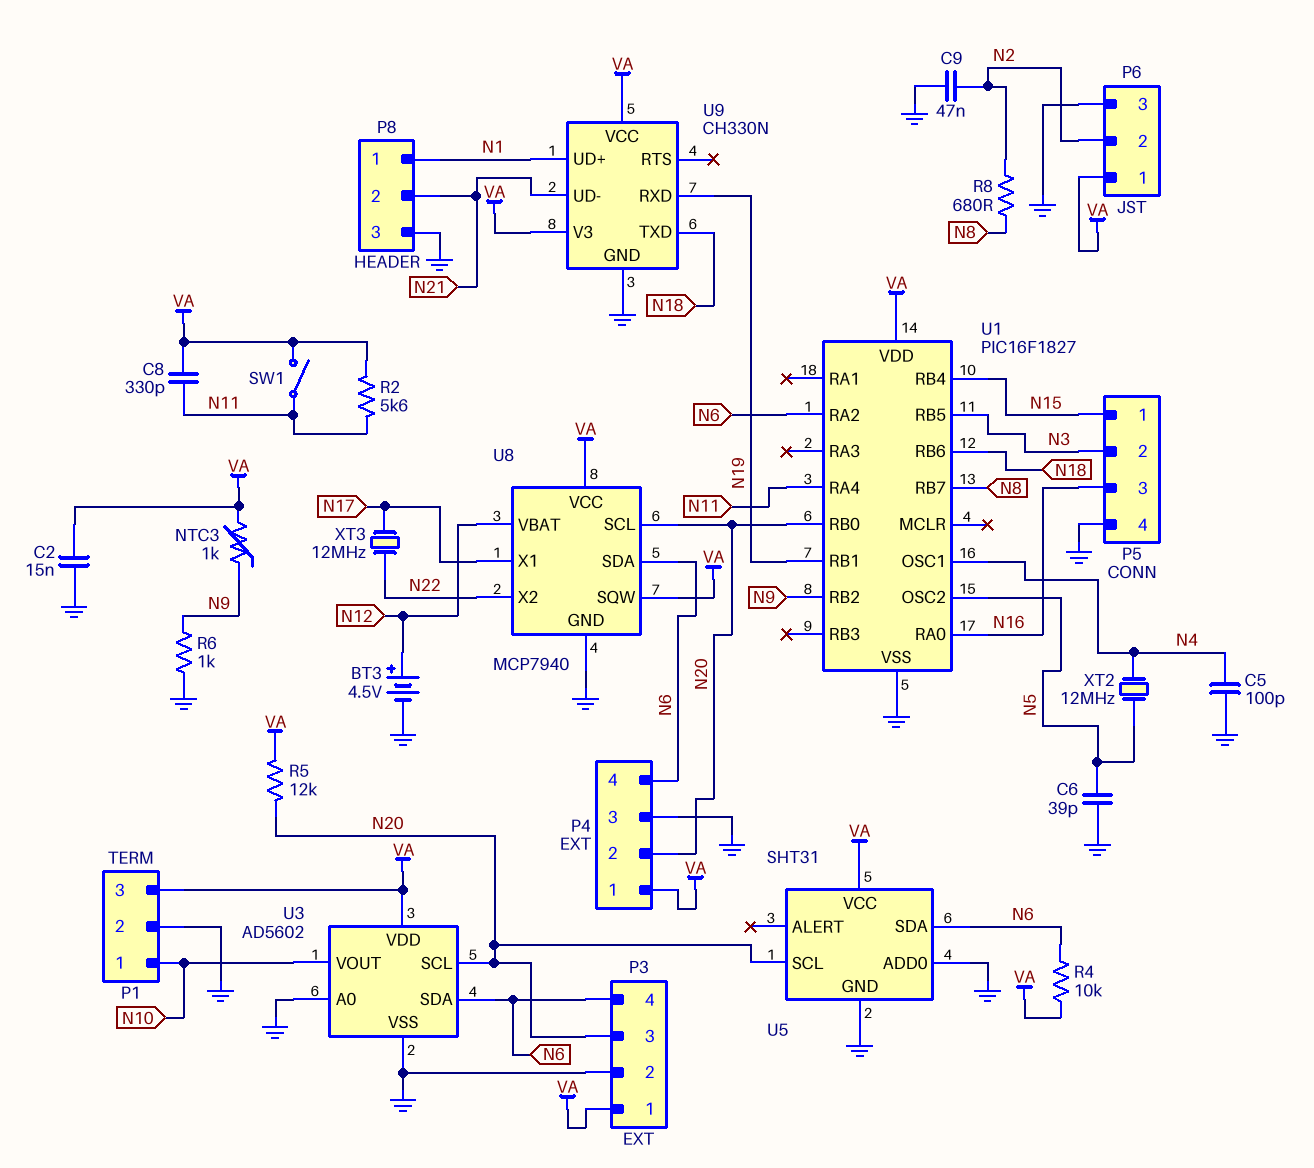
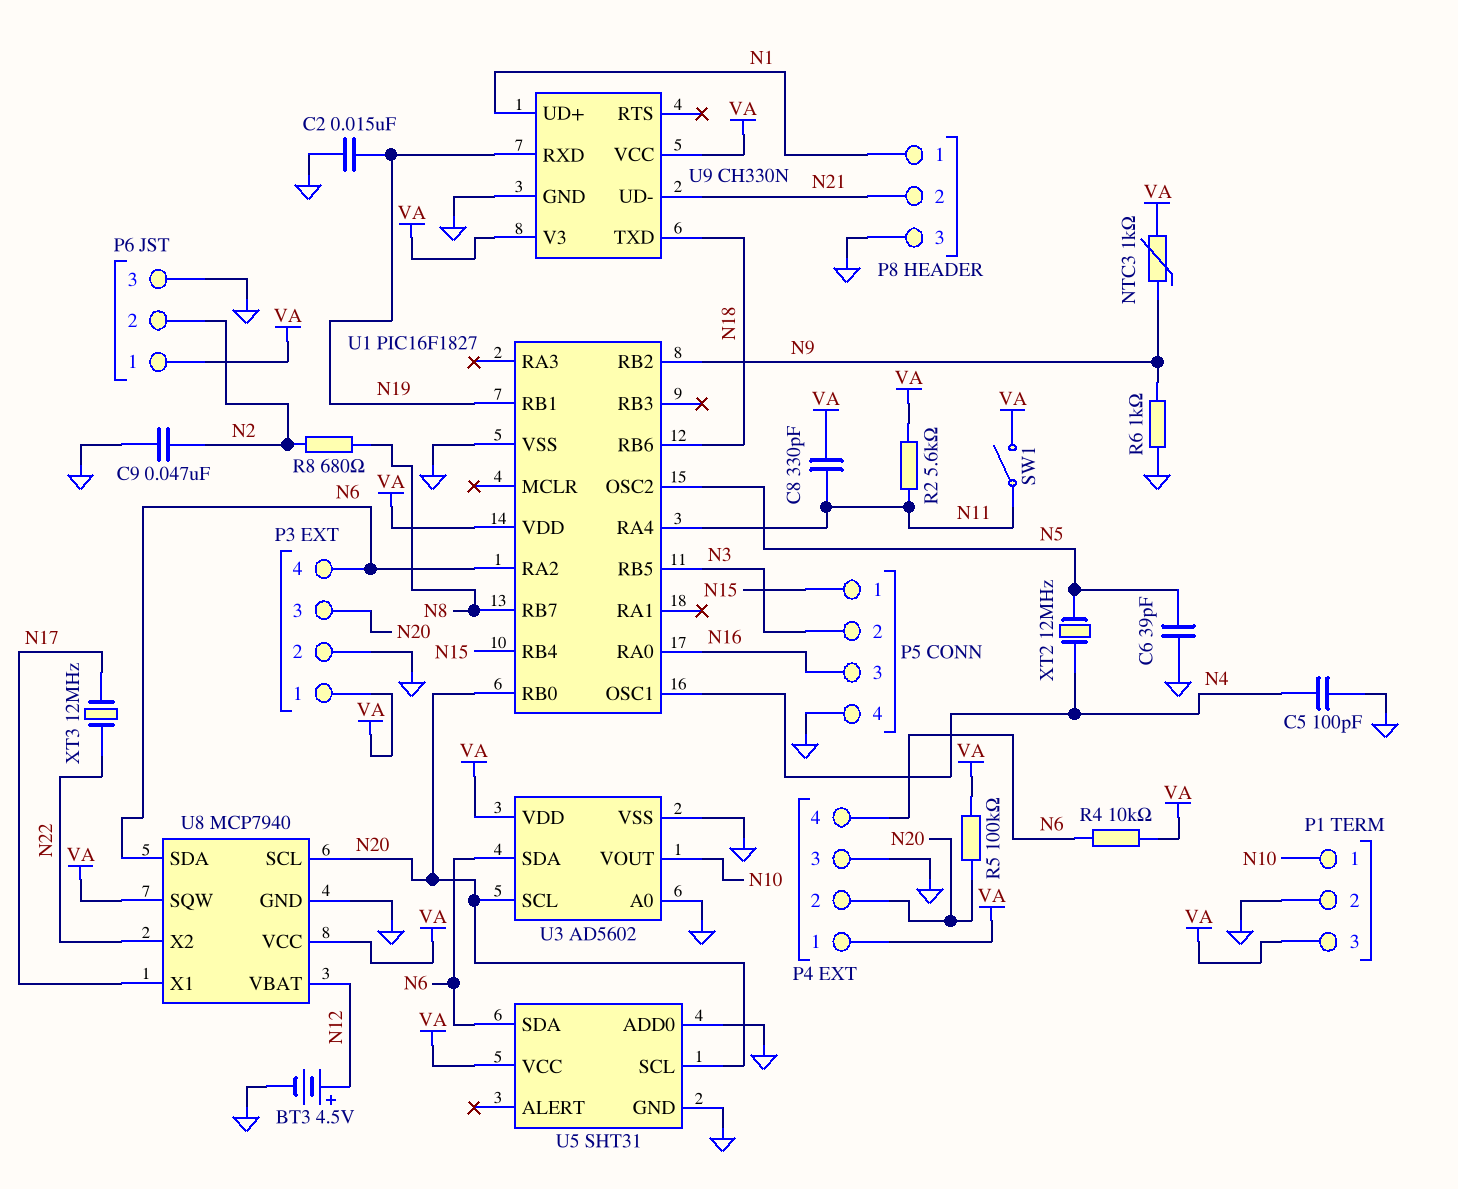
C2: 15nF (GND, VA) -> 15nF (GND, N19)
R5: 12k (N20, VA) -> 100k (N20, VA)

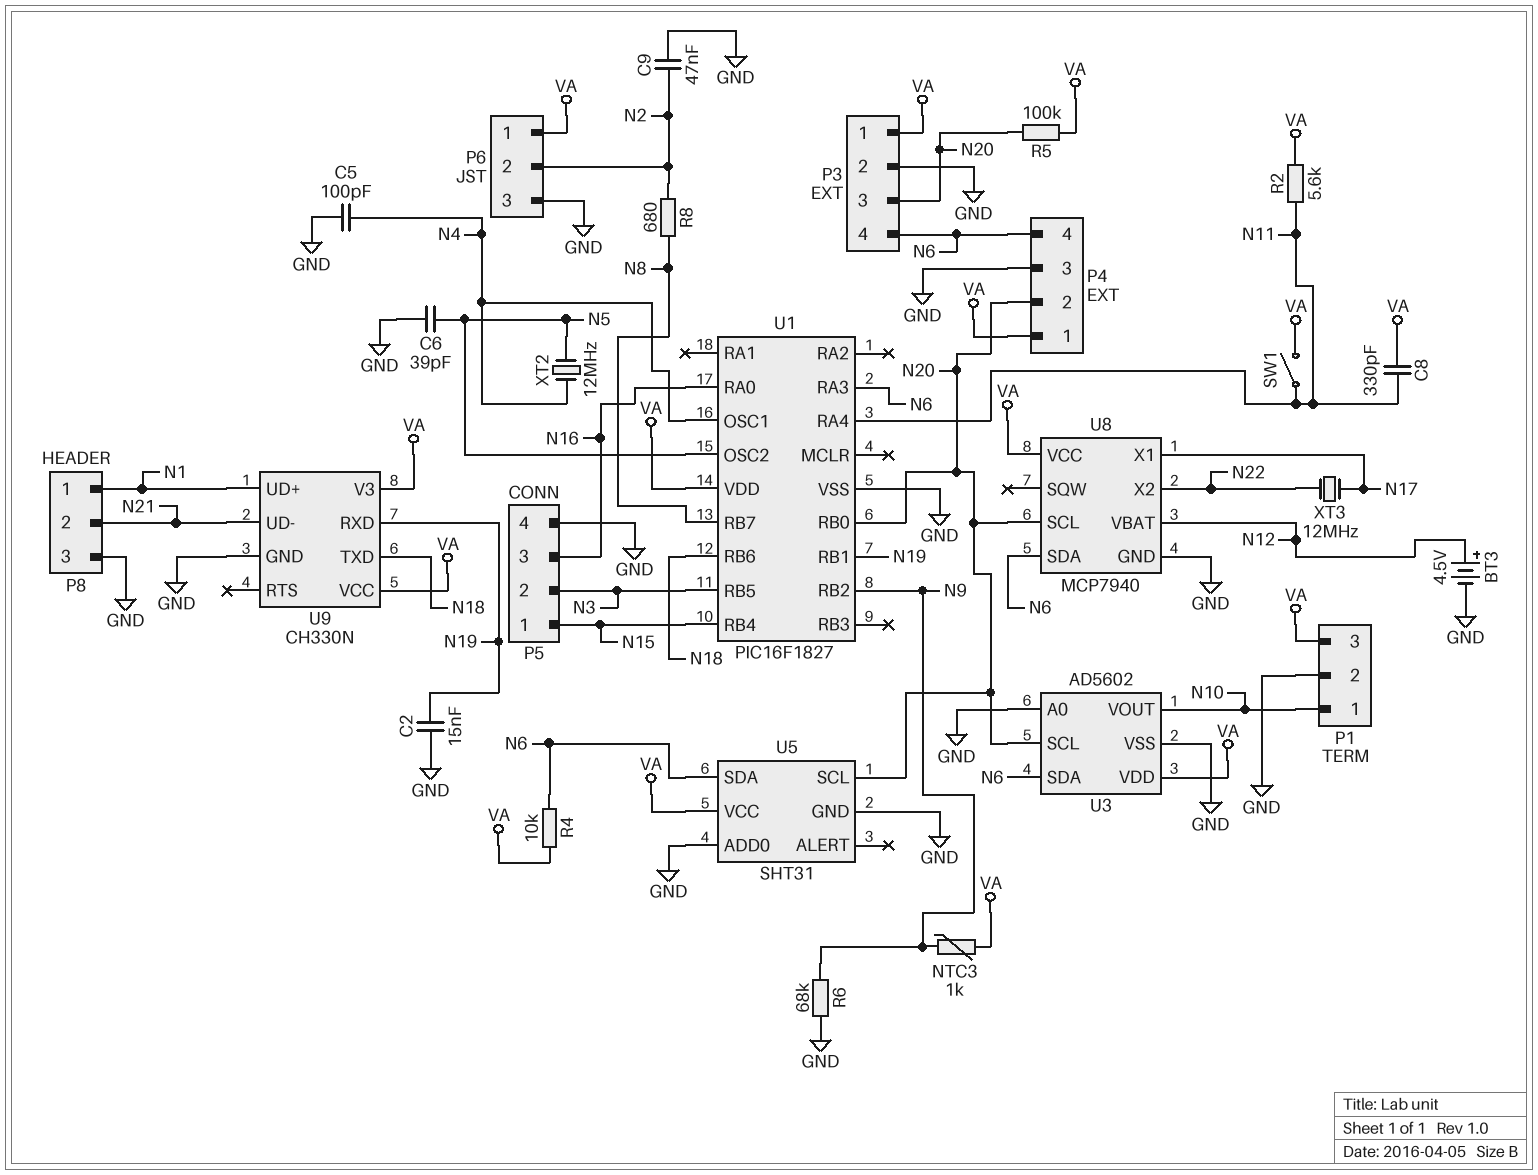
R6: 1k (GND, N9) -> 68k (GND, N9)
U1 pin RA2: N6 -> none
U1 pin RA3: none -> N6
U8 pin SQW: VA -> none

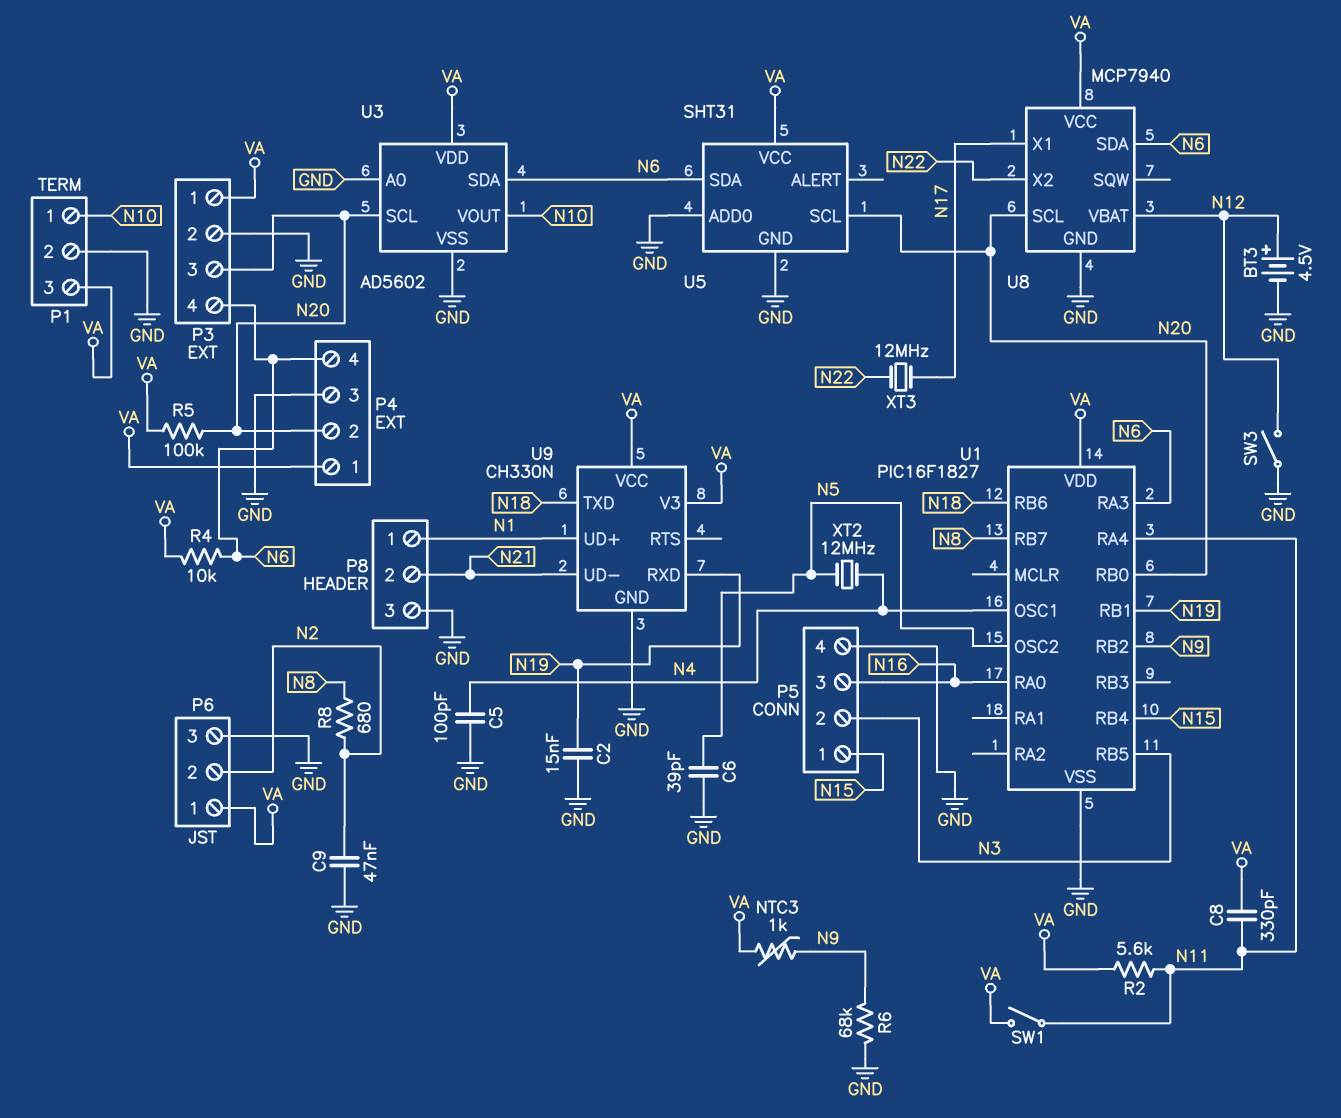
SW3: none -> switch (GND, N12)

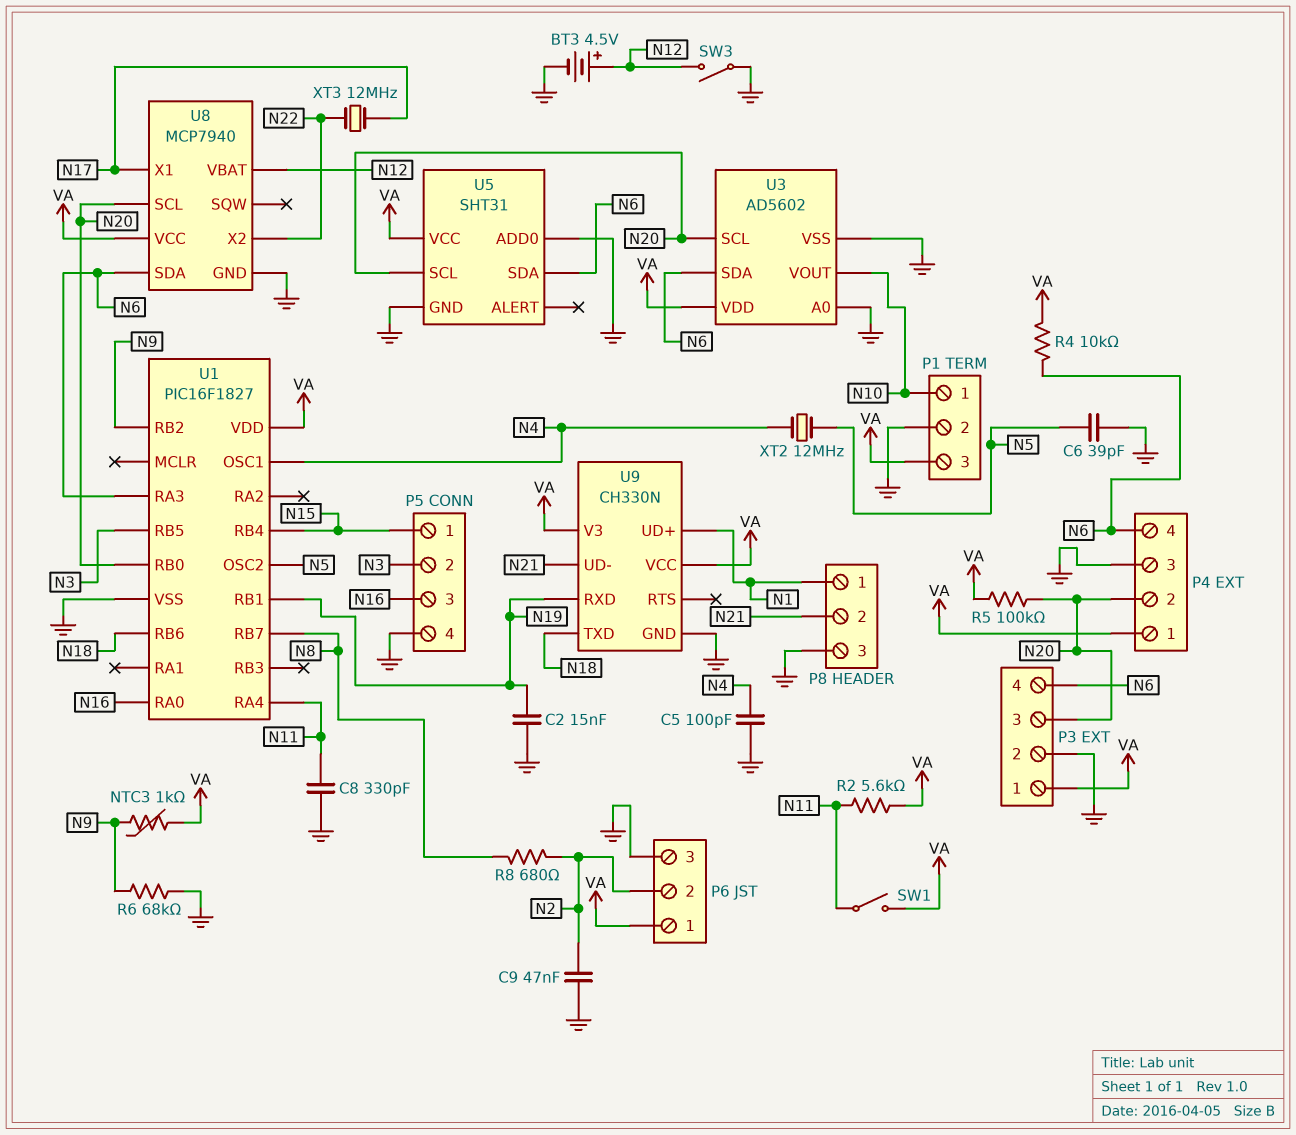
C8: 330pF (N11, VA) -> 330pF (GND, N11)

